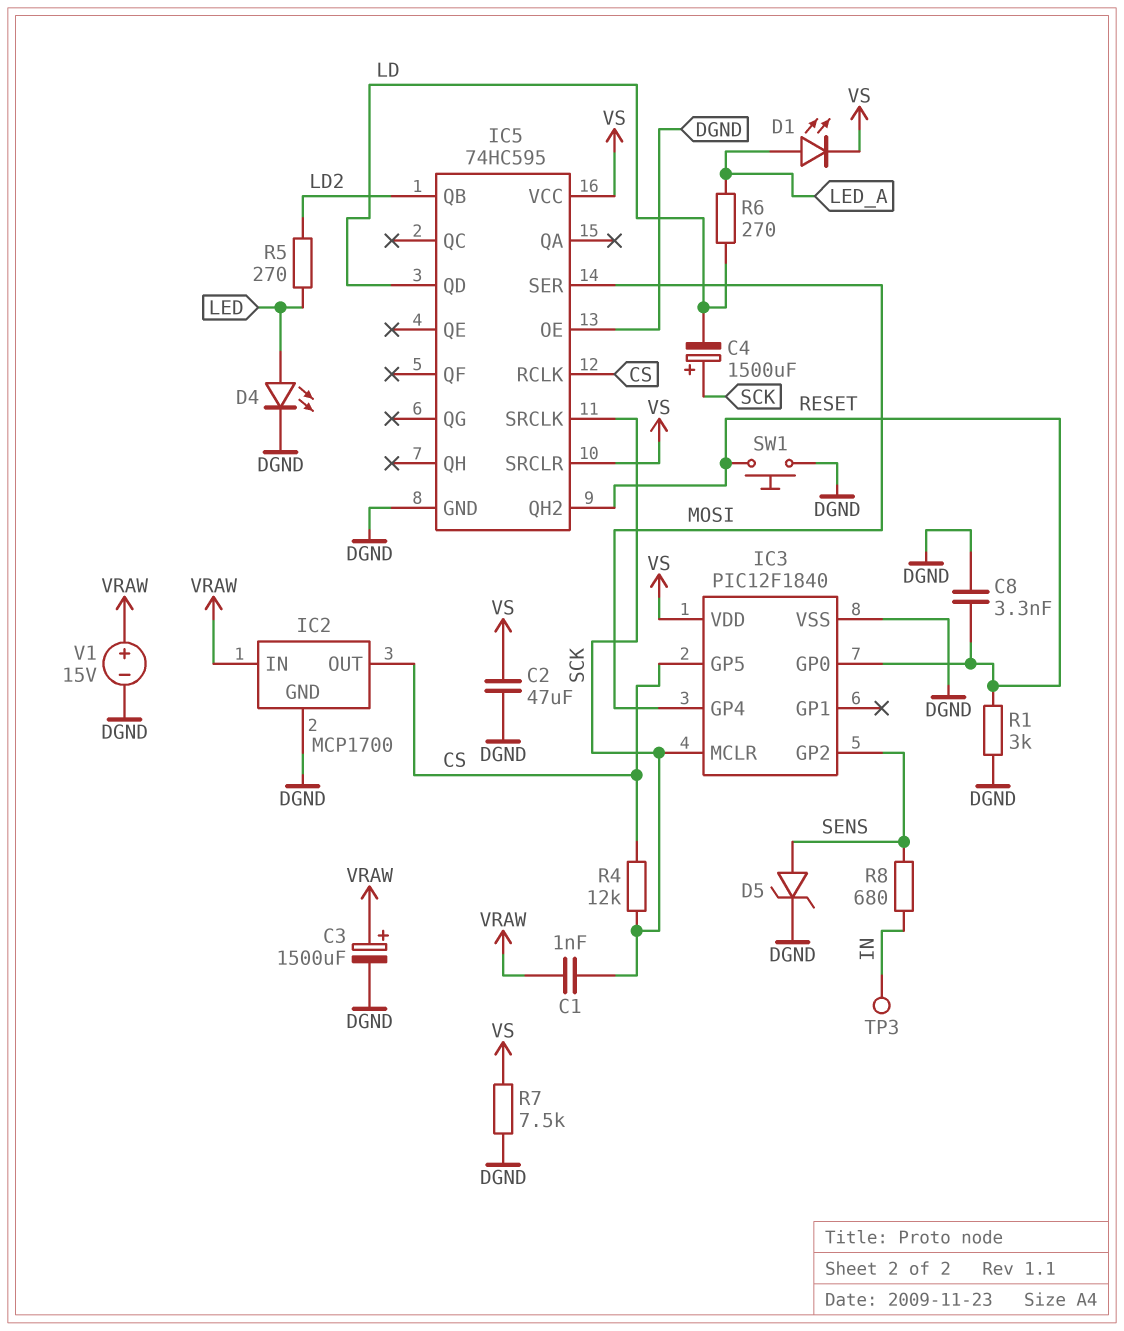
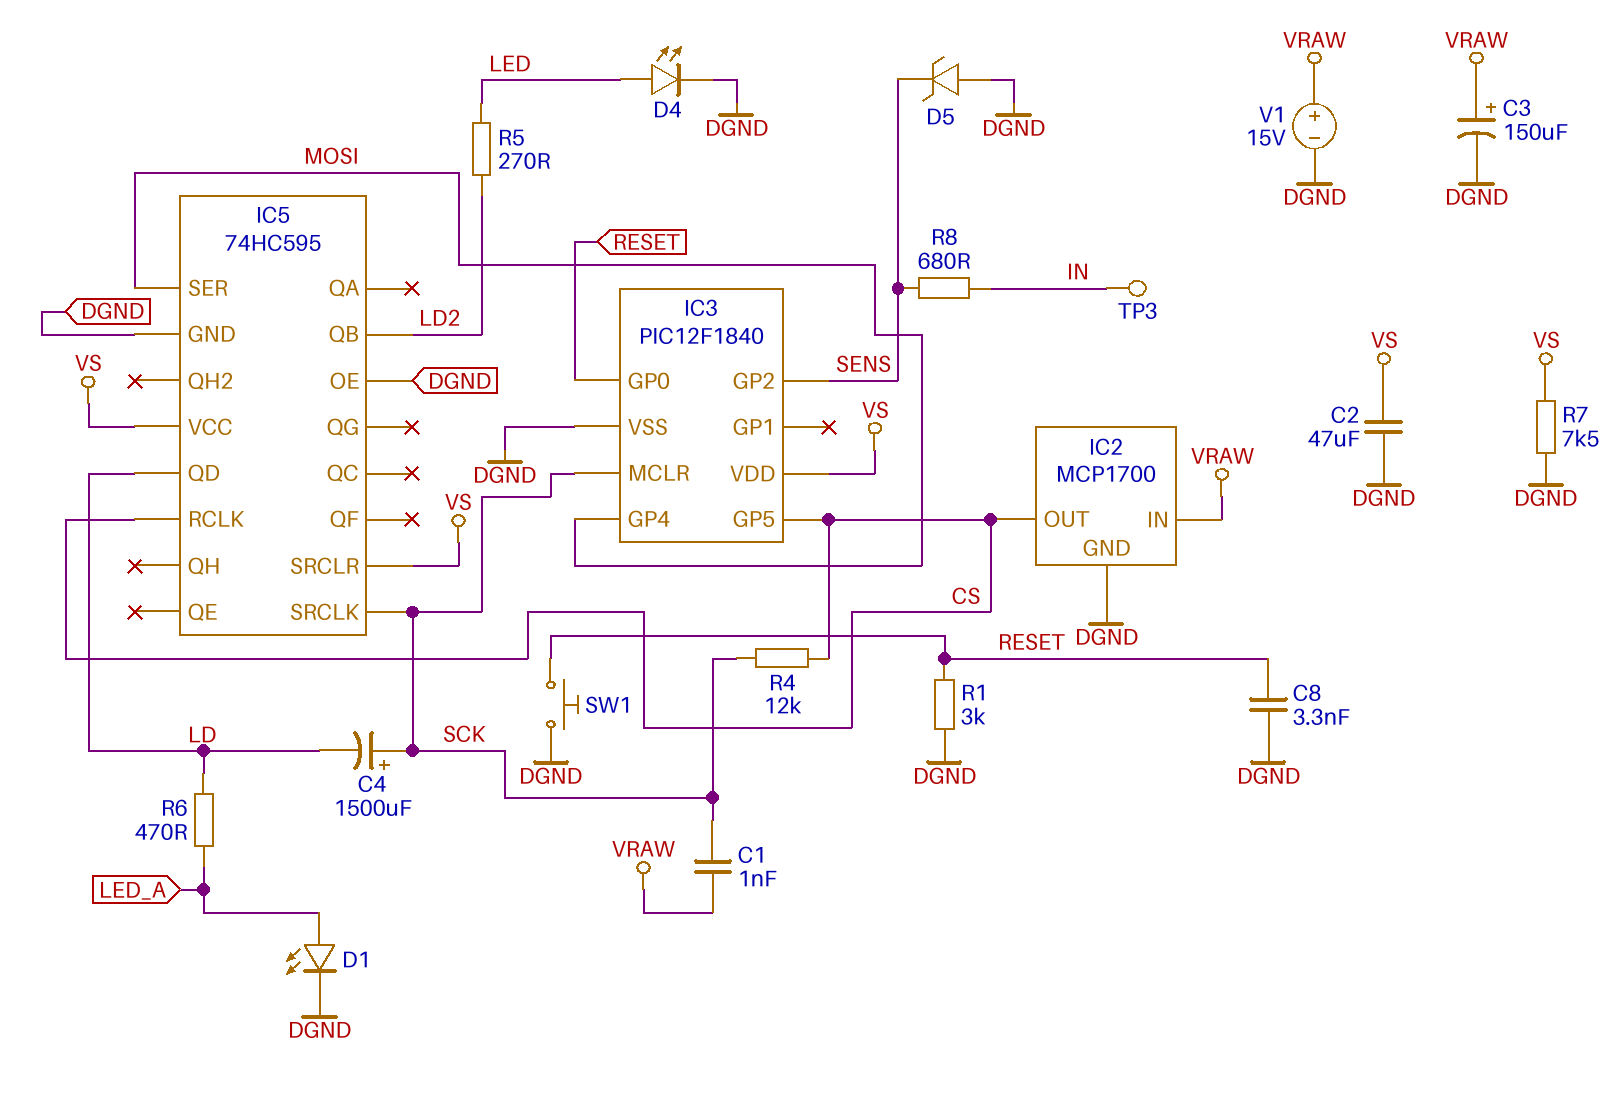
C3: 1500uF (plus VRAW, minus DGND) -> 150uF (plus VRAW, minus DGND)
D1: LED (A LED_A, K VS) -> LED (A LED_A, K DGND)
D5: zener (A SENS, K DGND) -> zener (A DGND, K SENS)
IC5 pin QH2: RESET -> none
R6: 270 (LD, LED_A) -> 470 (LD, LED_A)

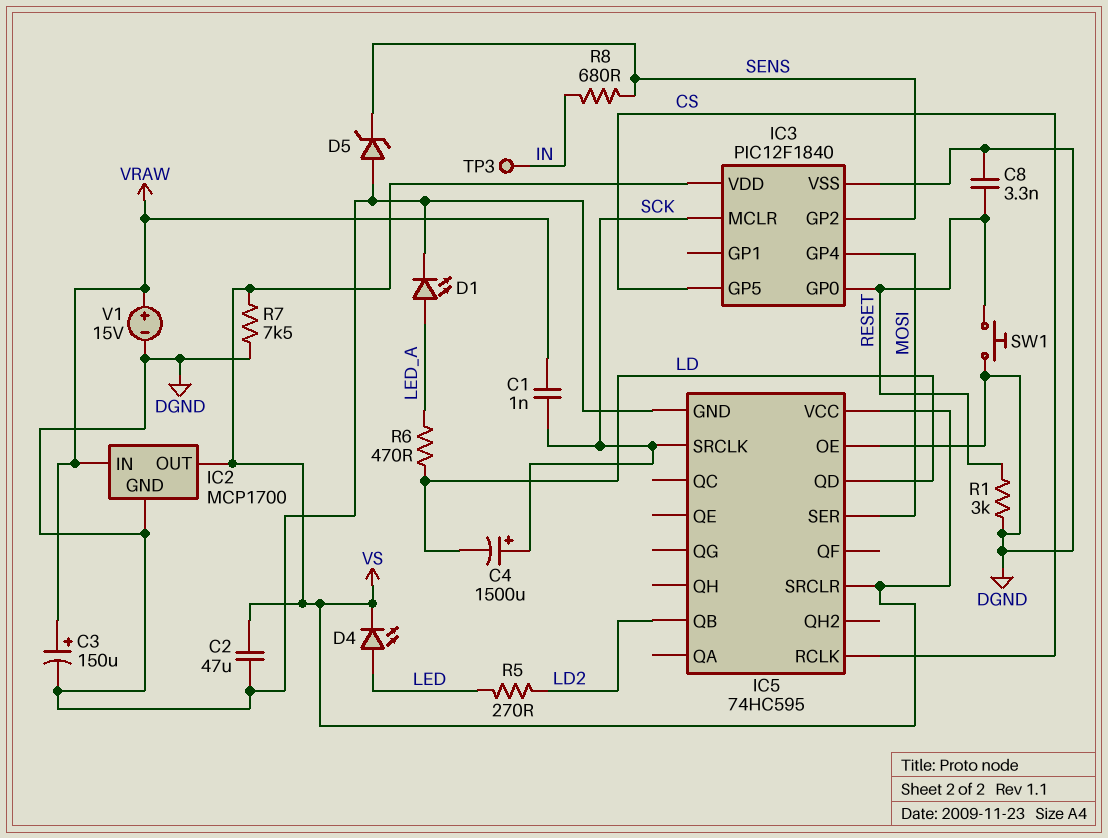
D4: LED (A LED, K DGND) -> LED (A LED, K VS)
IC2 pin OUT: CS -> VS
R4: 12k (CS, SCK) -> none

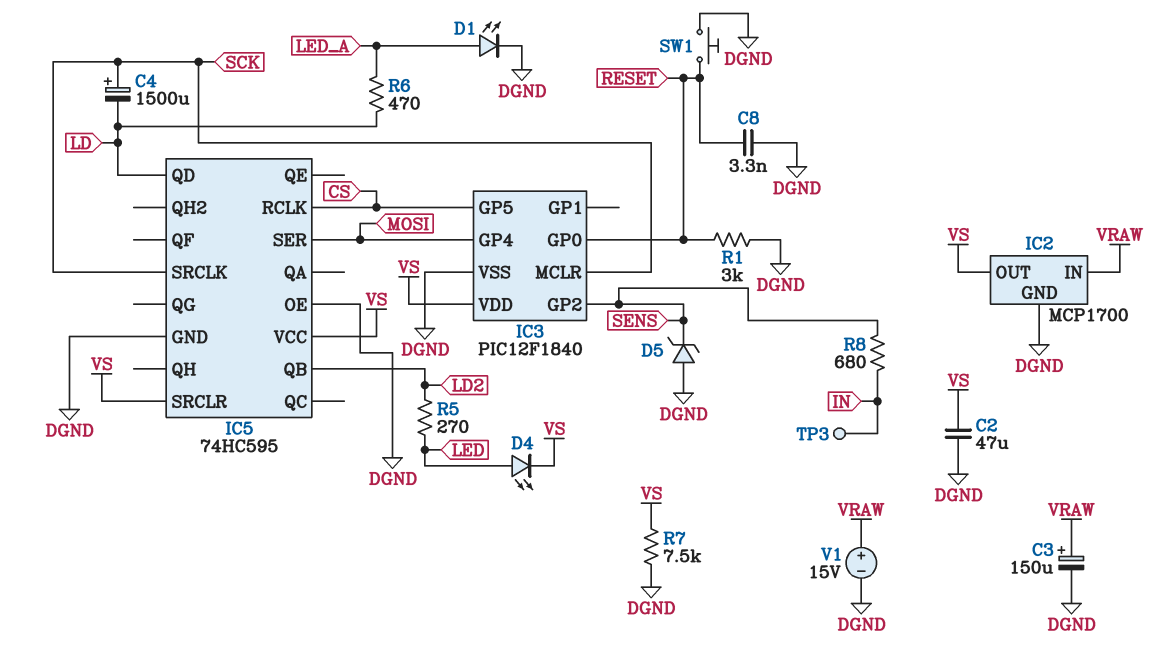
C1: 1nF (SCK, VRAW) -> none

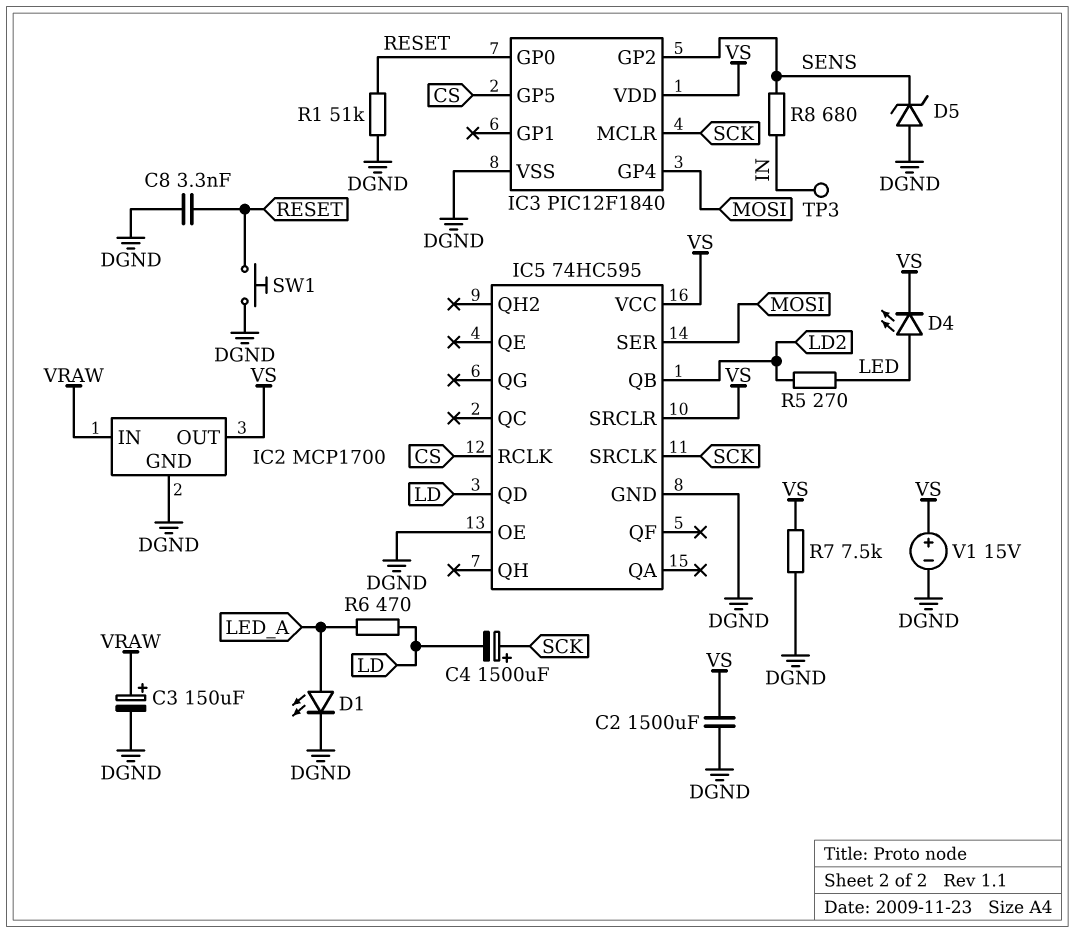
C2: 47uF (DGND, VS) -> 1500uF (DGND, VS)
R1: 3k (DGND, RESET) -> 51k (DGND, RESET)
V1: 15V (plus VRAW, minus DGND) -> 15V (plus VS, minus DGND)

